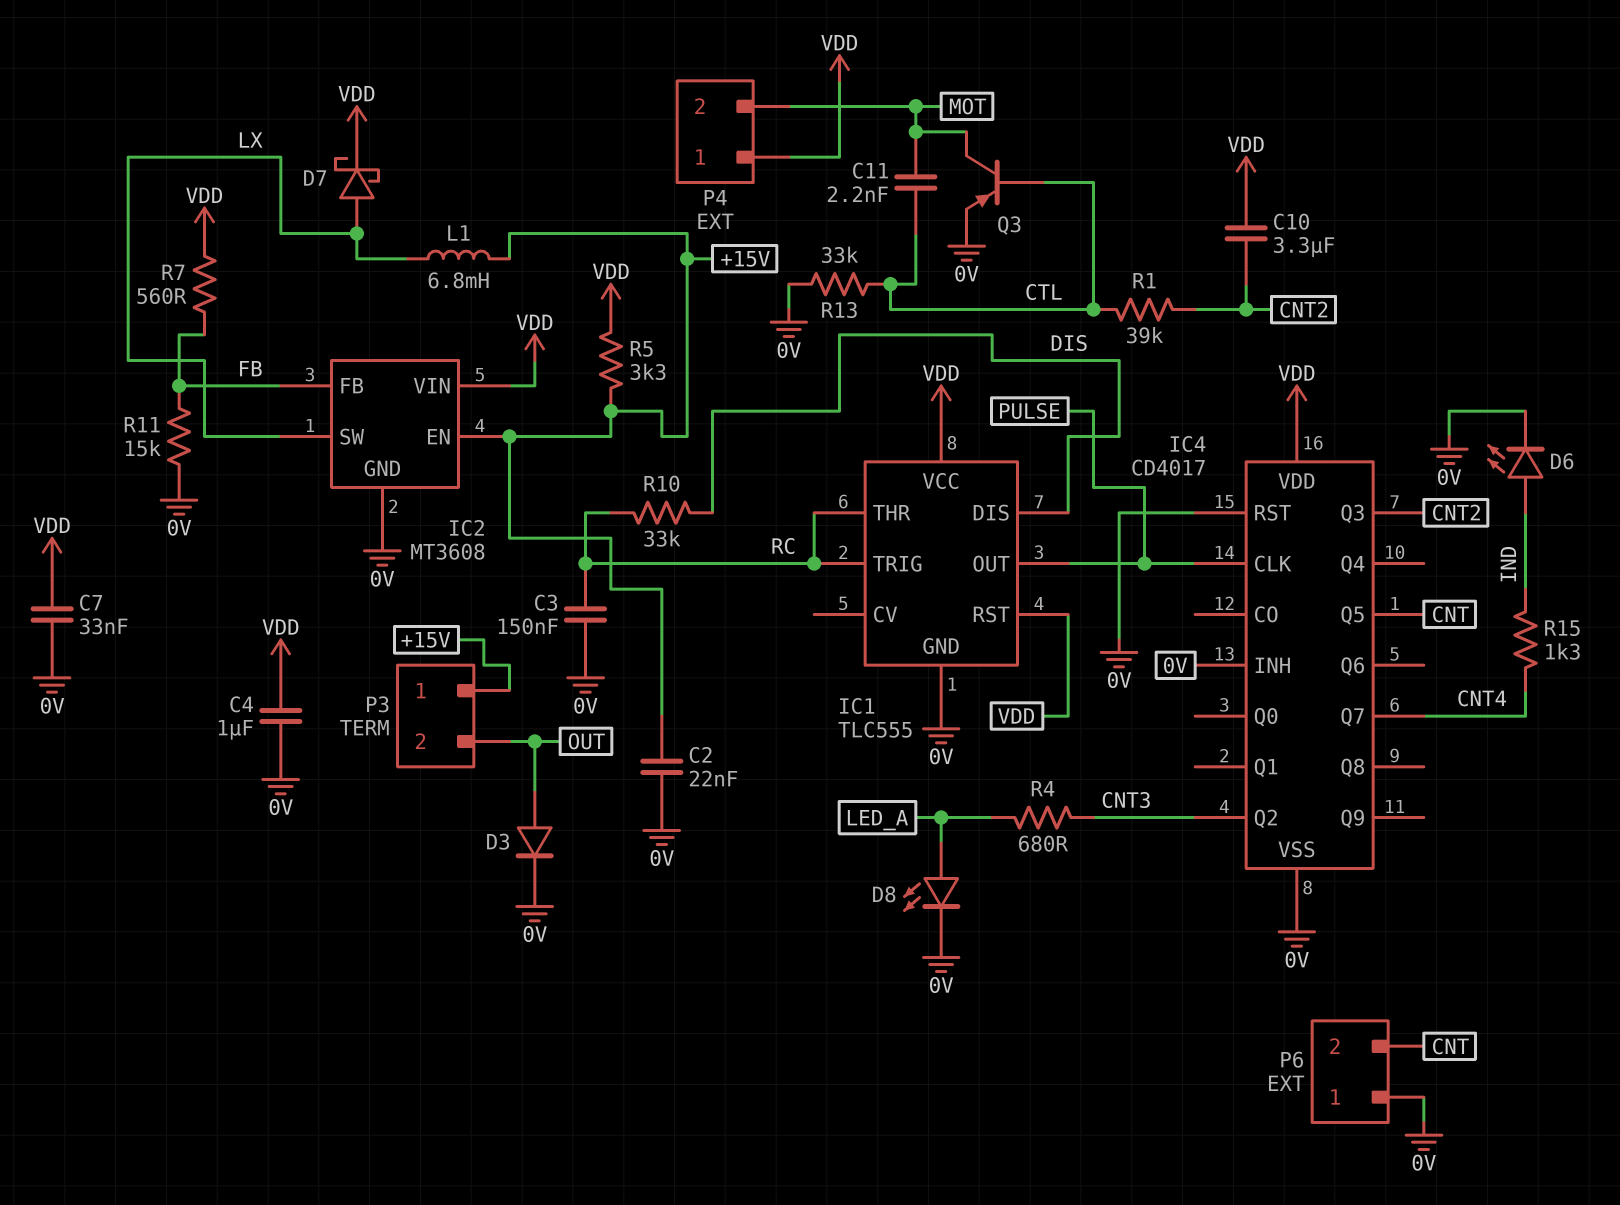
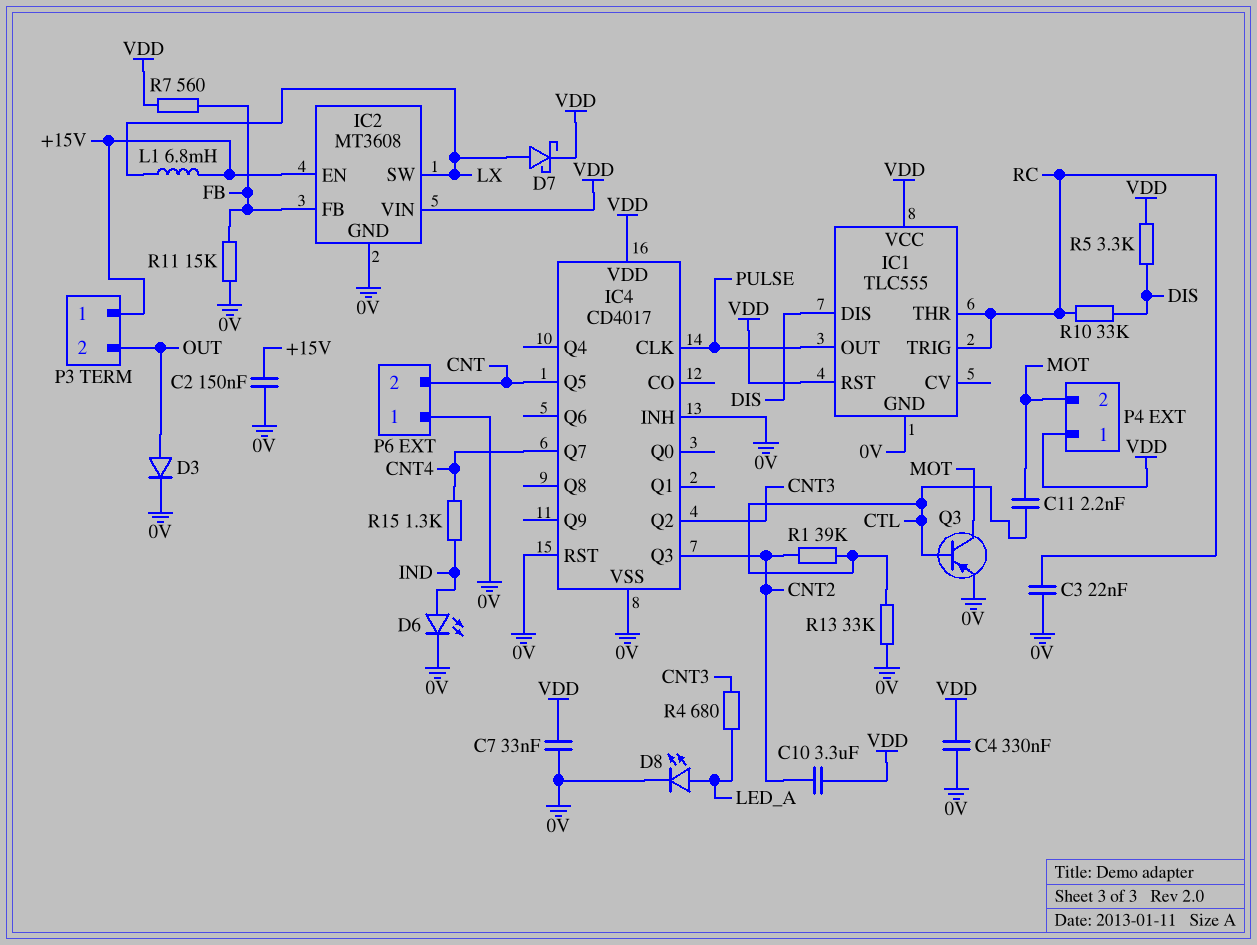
C2: 22nF (+15V, 0V) -> 150nF (+15V, 0V)
C3: 150nF (0V, RC) -> 22nF (0V, RC)
C4: 1uF (0V, VDD) -> 330nF (0V, VDD)
R5: 3.3k (+15V, VDD) -> 3.3k (DIS, VDD)

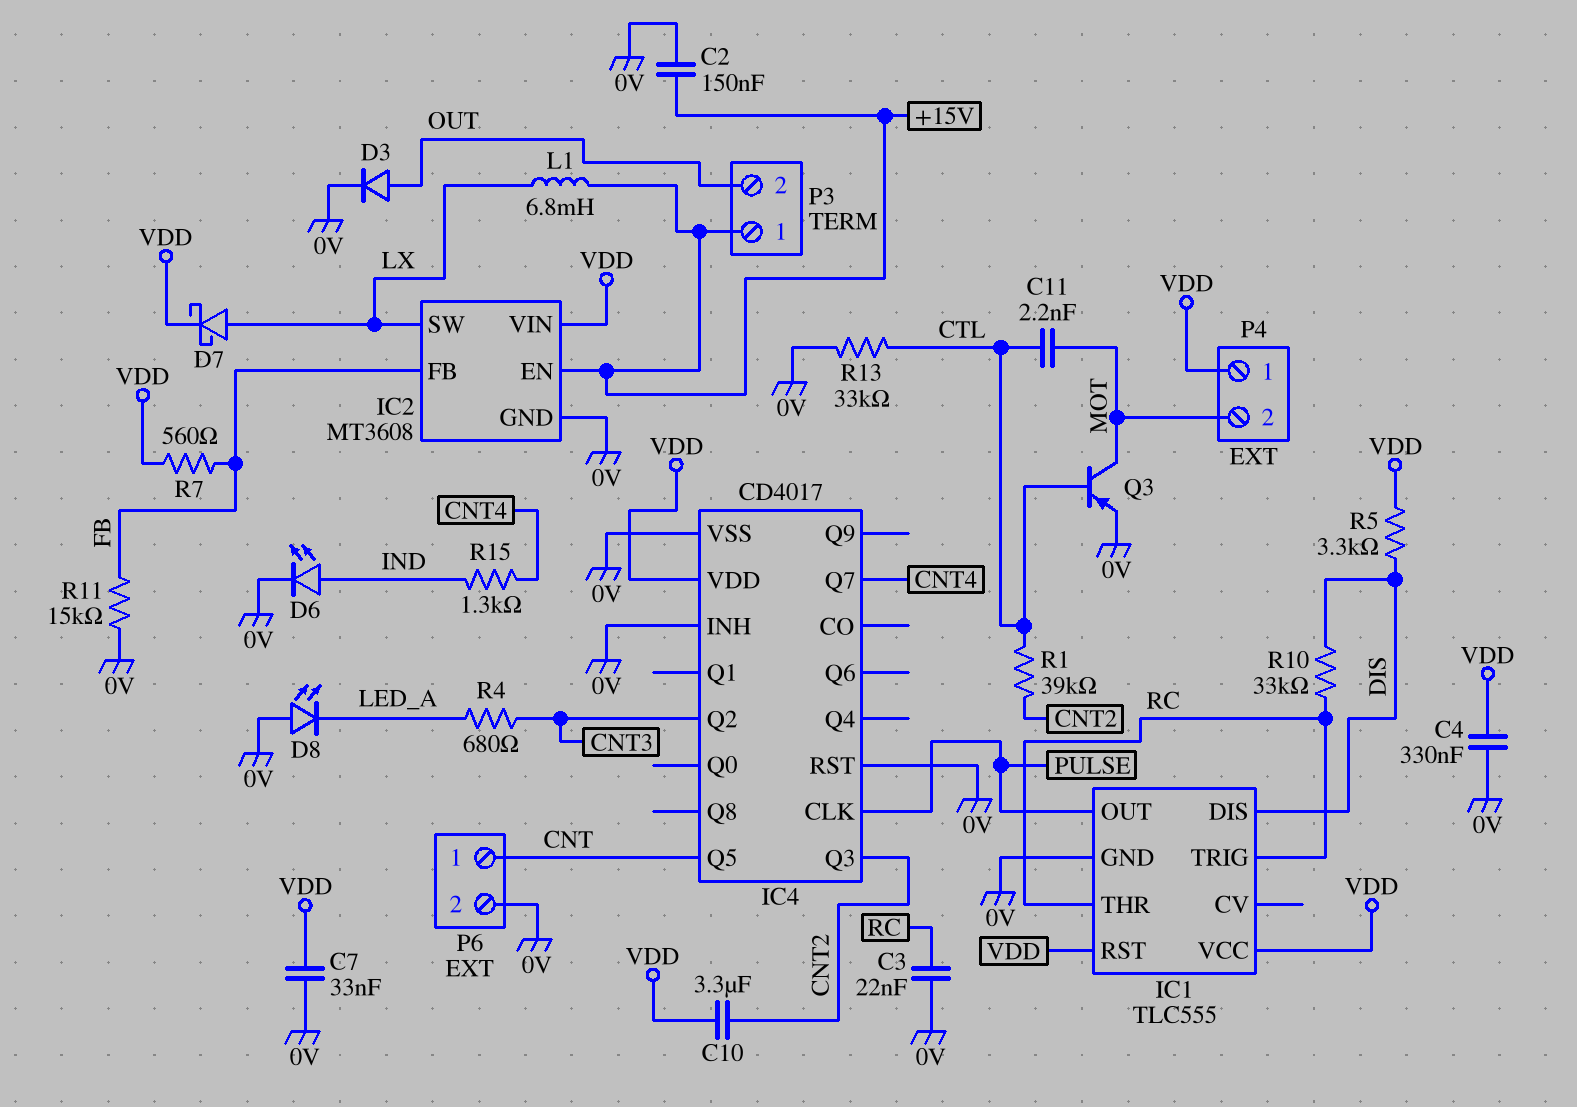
D8: LED (A LED_A, K 0V) -> LED (A 0V, K LED_A)
P6 pin 1: 0V -> CNT
P6 pin 2: CNT -> 0V

